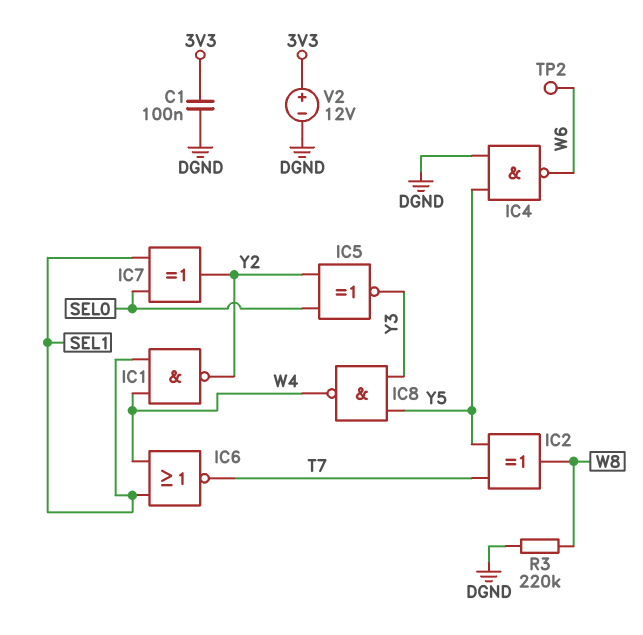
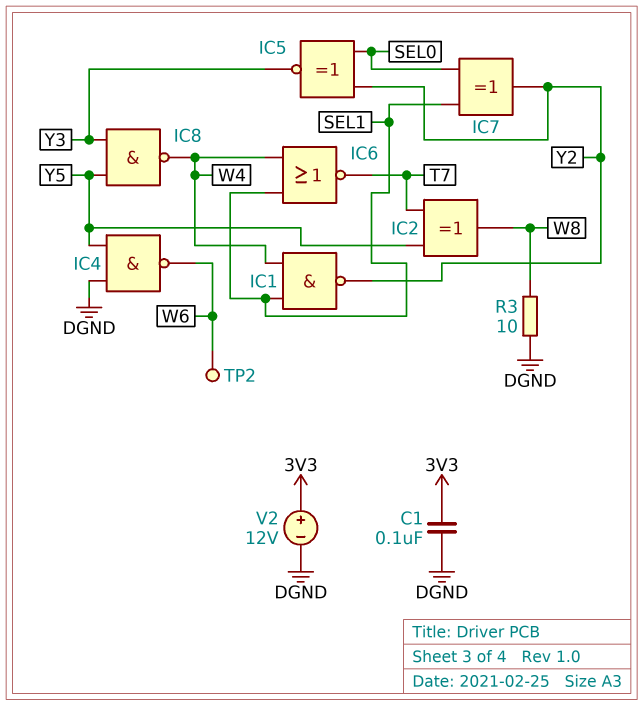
R3: 220k (DGND, W8) -> 10 (DGND, W8)

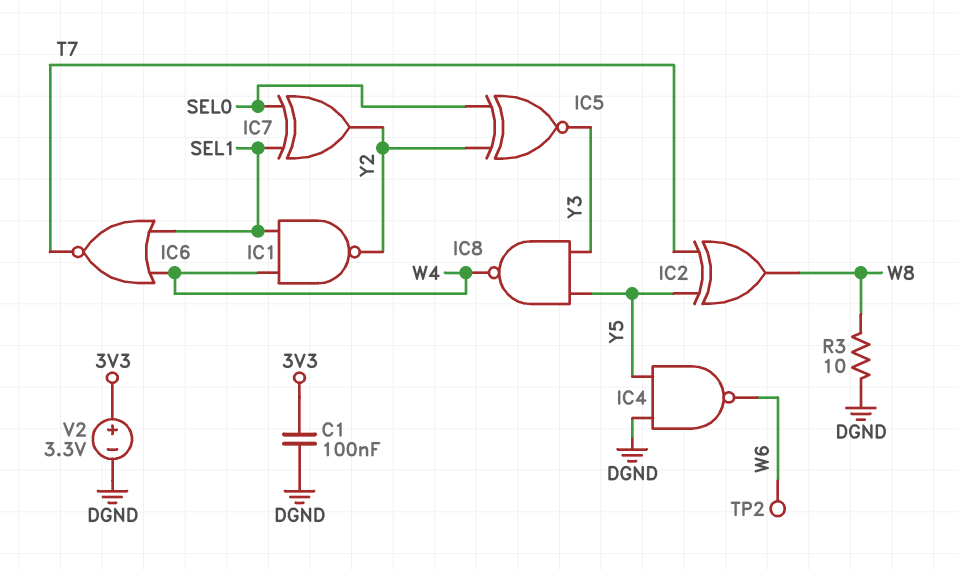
V2: 12V (plus 3V3, minus DGND) -> 3.3V (plus 3V3, minus DGND)

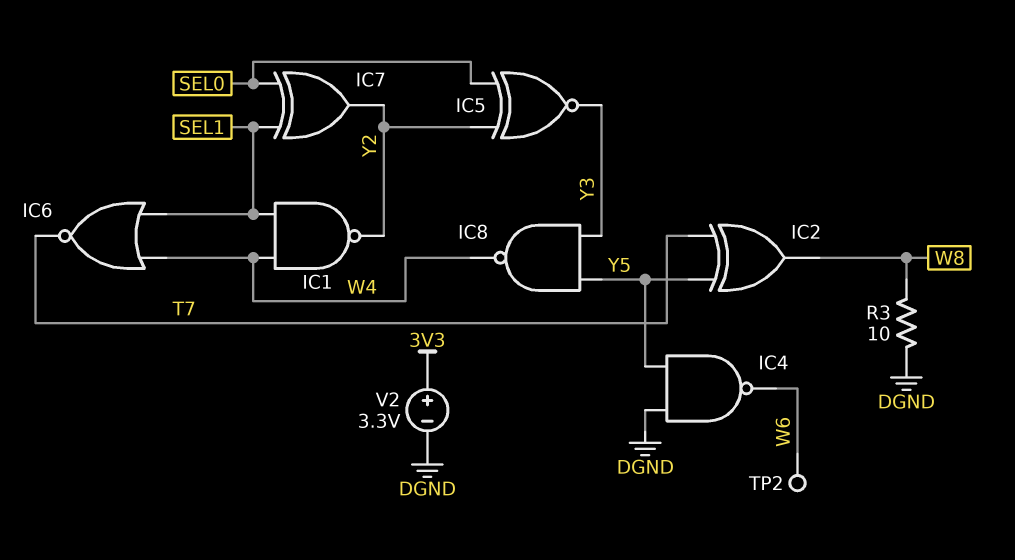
C1: 100nF (3V3, DGND) -> none

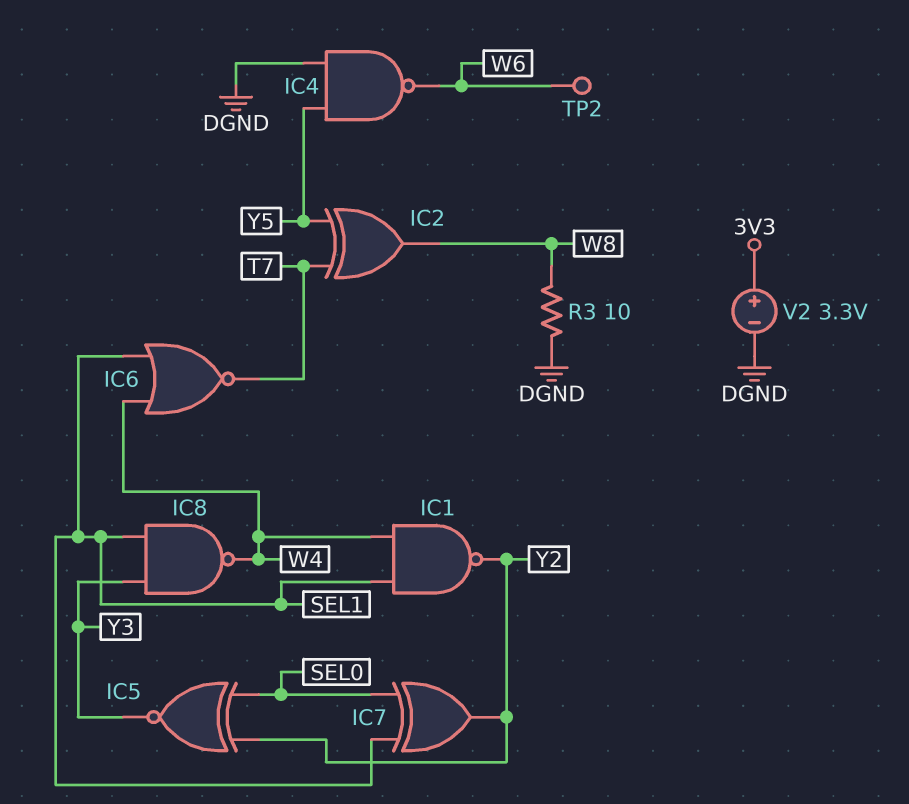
IC8: NAND (in Y3, in Y5, out W4) -> NAND (in SEL1, in Y3, out W4)

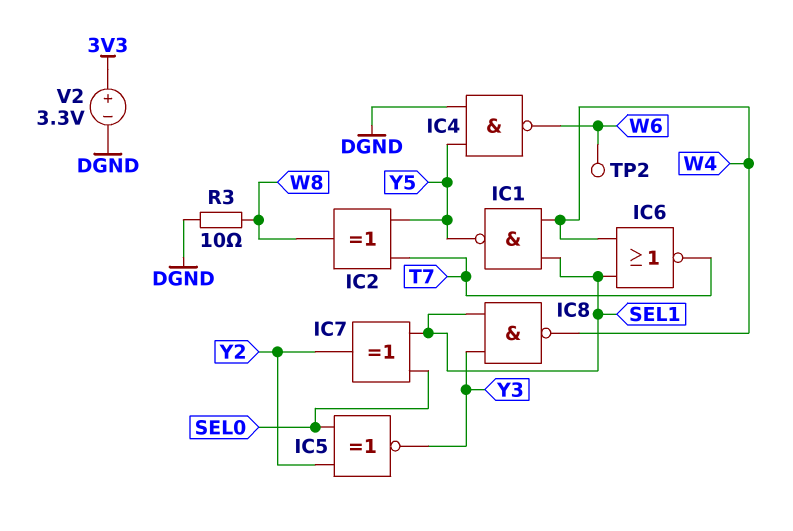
IC1: NAND (in SEL1, in W4, out Y2) -> NAND (in SEL1, in W4, out Y5)

